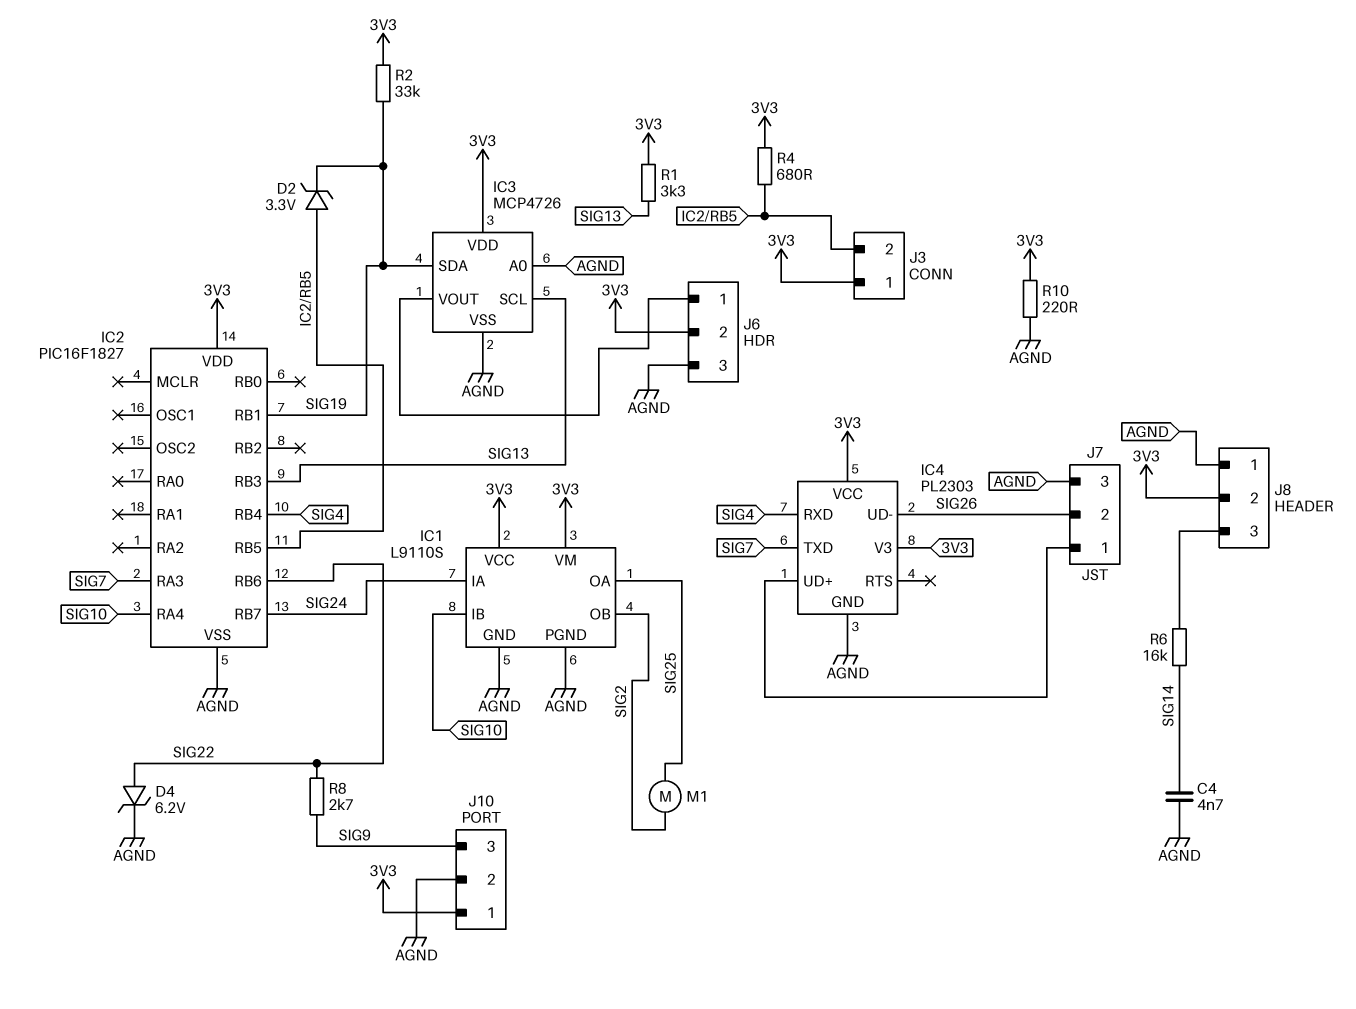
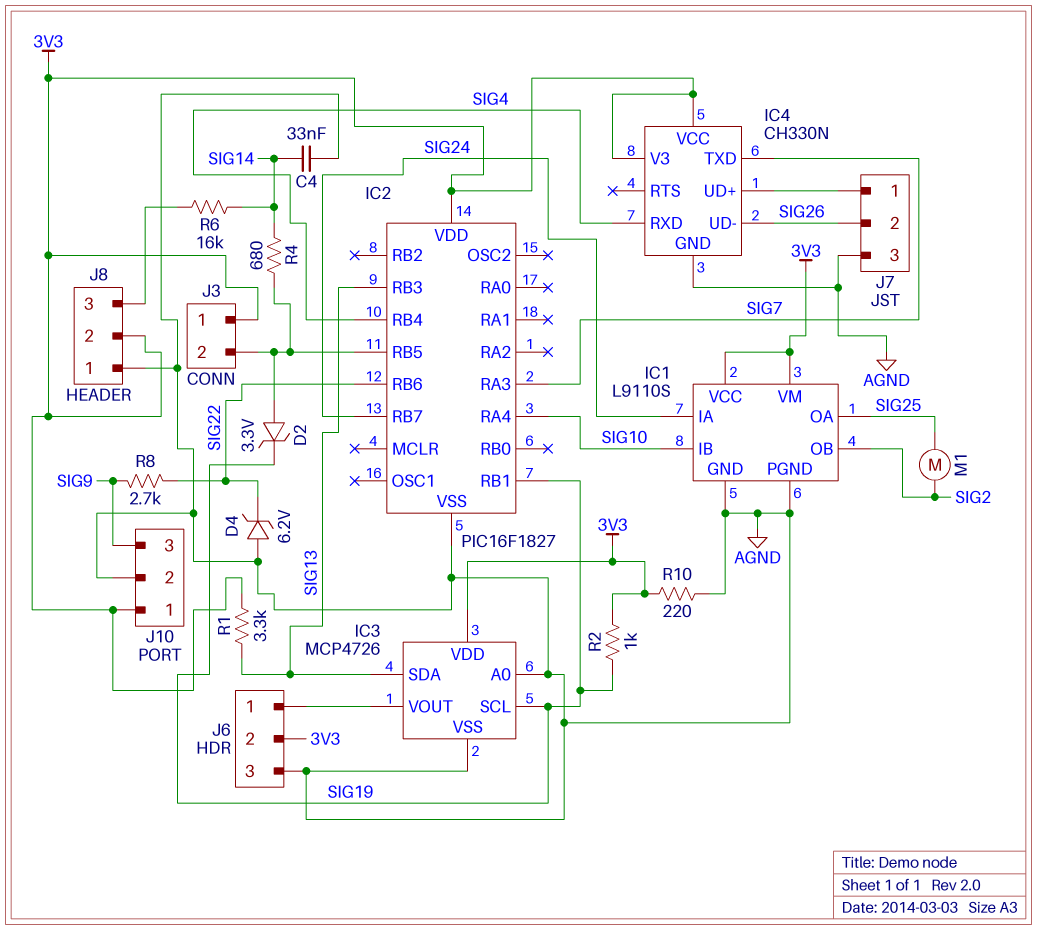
C4: 4.7nF (AGND, SIG14) -> 33nF (AGND, SIG14)
D4: zener 6.2V (A SIG22, K AGND) -> zener 6.2V (A AGND, K SIG22)
IC3 pin SCL: SIG13 -> SIG19
IC3 pin SDA: SIG19 -> SIG13
IC4: PL2303 -> CH330N
R2: 33k (3V3, SIG19) -> 1k (3V3, SIG19)
R4: 680 (3V3, IC2/RB5) -> 680 (IC2/RB5, SIG14)

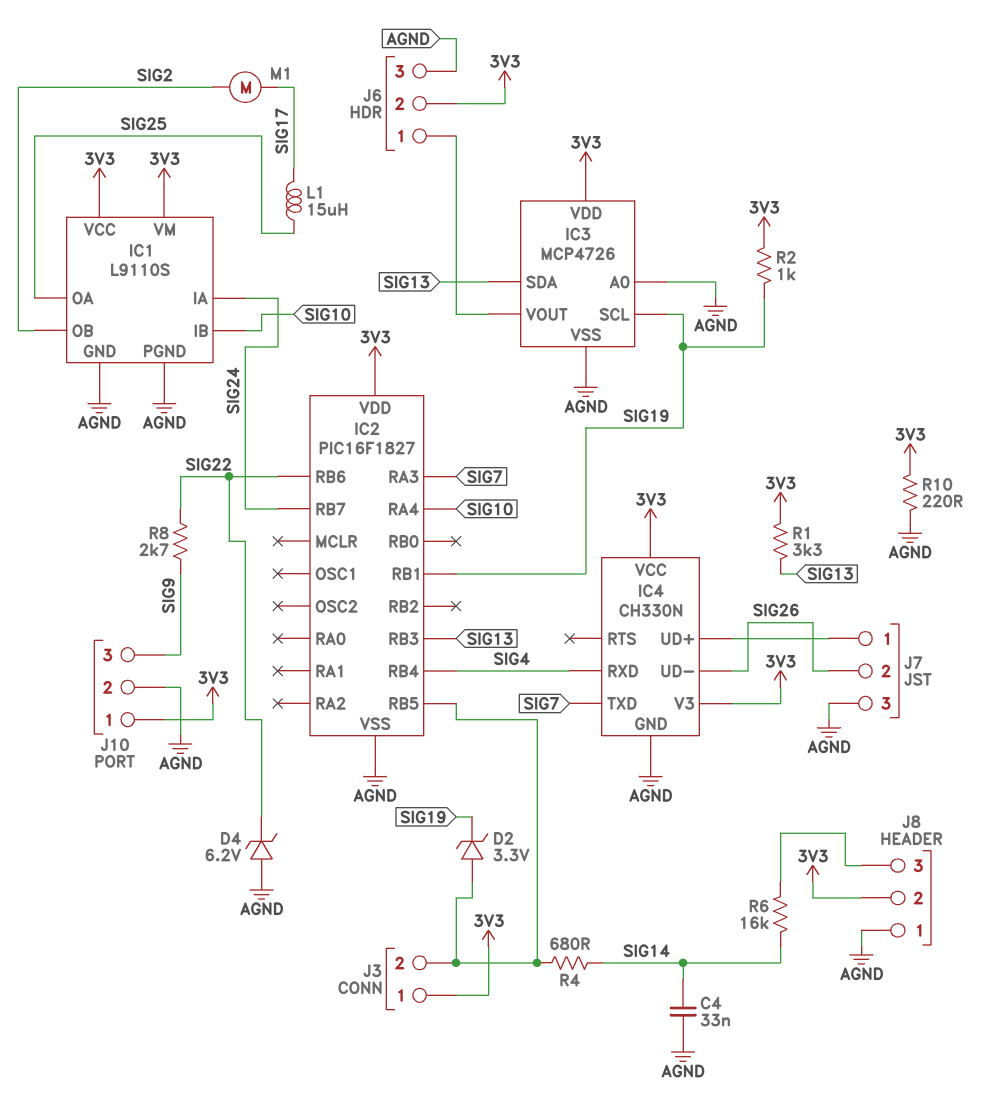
L1: none -> 15uH (SIG17, SIG25)
M1: motor (SIG2, SIG25) -> motor (SIG2, SIG17)

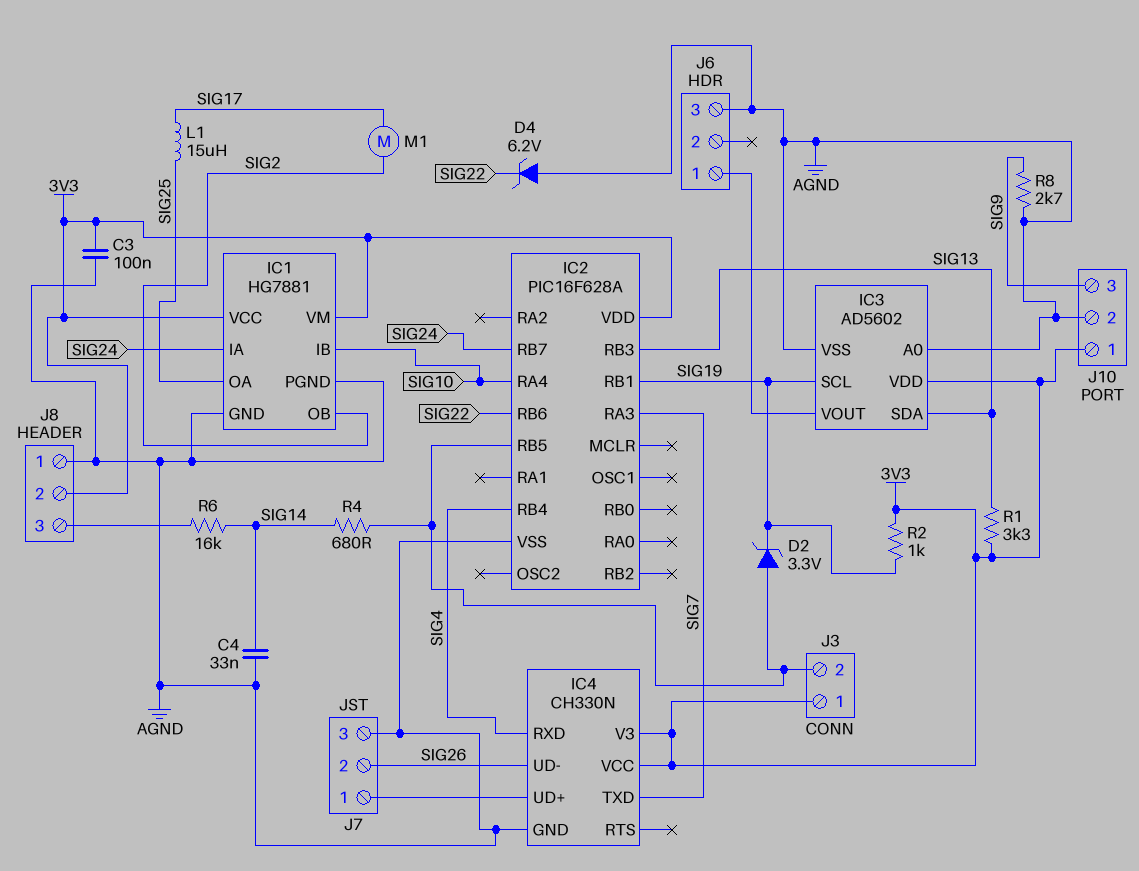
C3: none -> 100nF (3V3, AGND)
IC1: L9110S -> HG7881
IC2: PIC16F1827 -> PIC16F628A
IC3: MCP4726 -> AD5602
J6 pin 2: 3V3 -> none
R8: 2.7k (SIG9, SIG22) -> 2.7k (AGND, SIG9)
R10: 220 (3V3, AGND) -> none

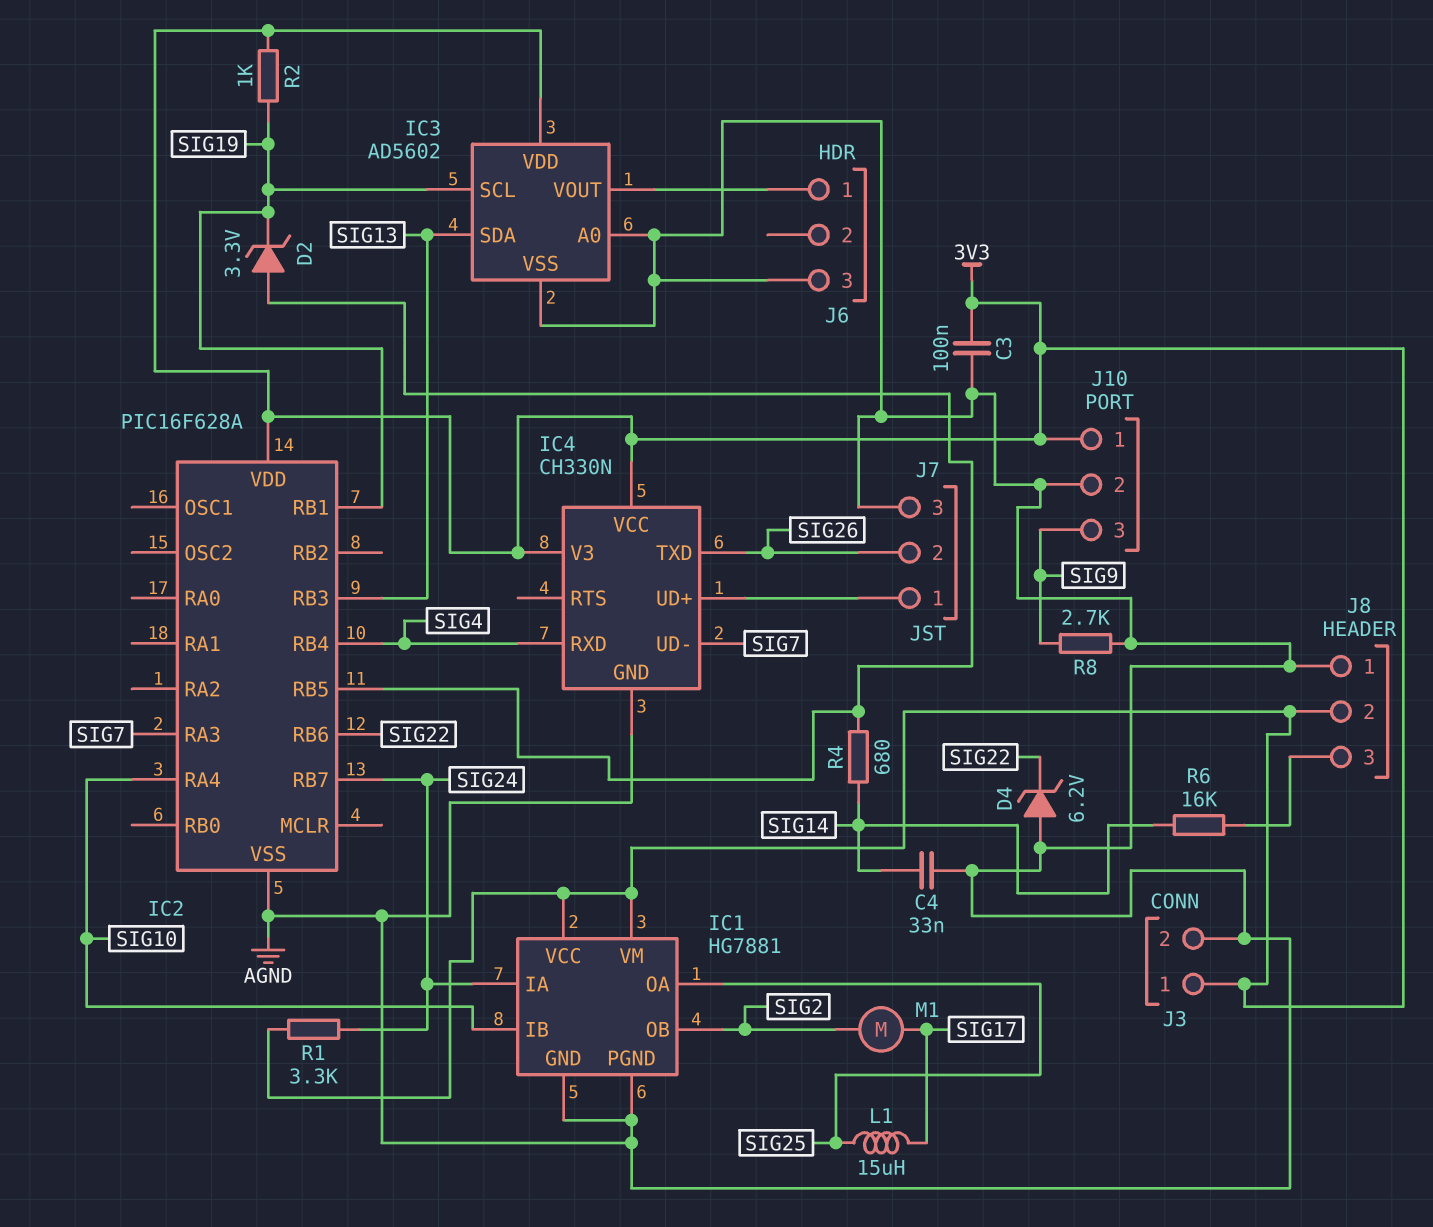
IC4 pin TXD: SIG7 -> SIG26
IC4 pin UD-: SIG26 -> SIG7
J3 pin 2: IC2/RB5 -> AGND
R1: 3.3k (3V3, SIG13) -> 3.3k (3V3, SIG24)

